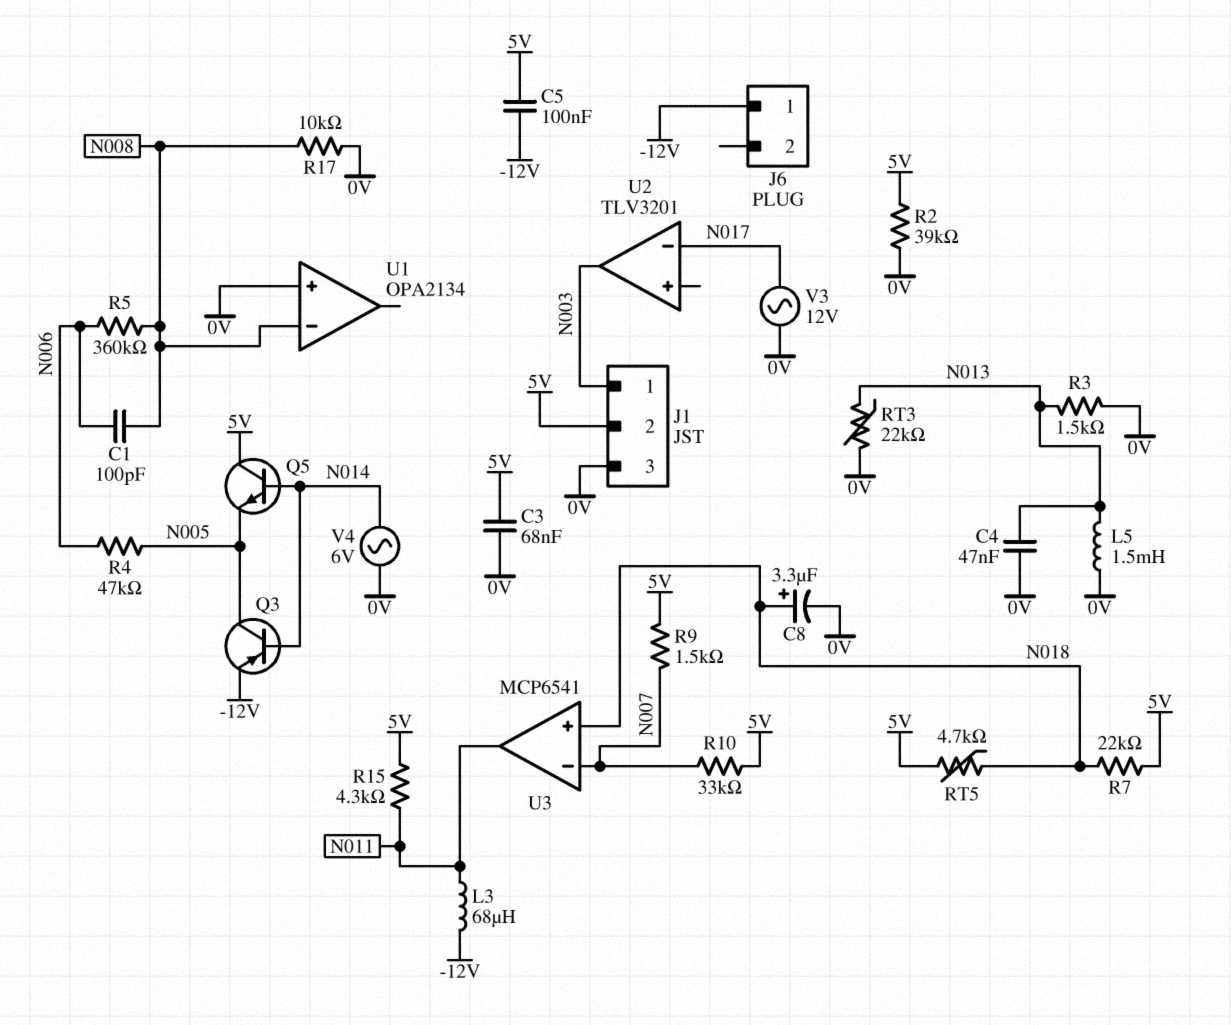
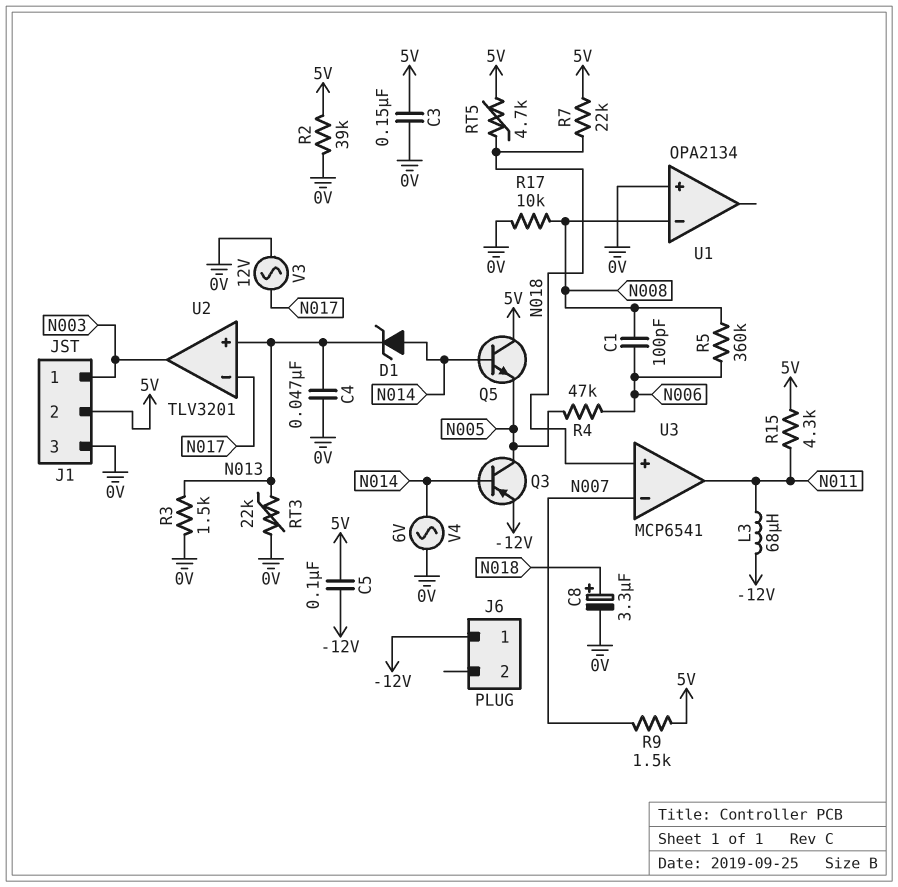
C3: 68nF (0V, 5V) -> 150nF (0V, 5V)
D1: none -> zener (A N014, K N013)
L5: 1.5mH (0V, N013) -> none
R10: 33k (5V, N007) -> none
U2 pin in+: none -> N013

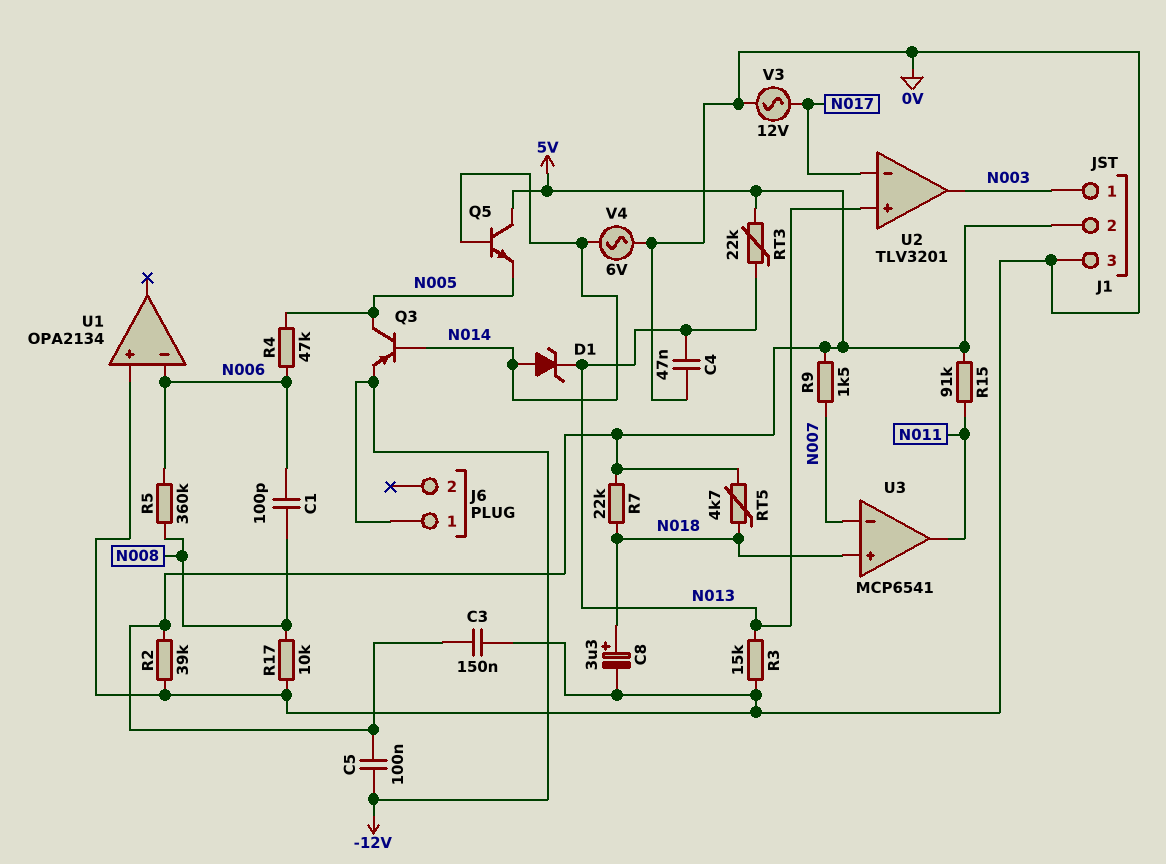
L3: 68uH (-12V, N011) -> none
R3: 1.5k (0V, N013) -> 15k (0V, N013)
R15: 4.3k (5V, N011) -> 91k (5V, N011)
RT3: 22k (0V, N013) -> 22k (5V, N013)
U1 pin in-: N008 -> N006

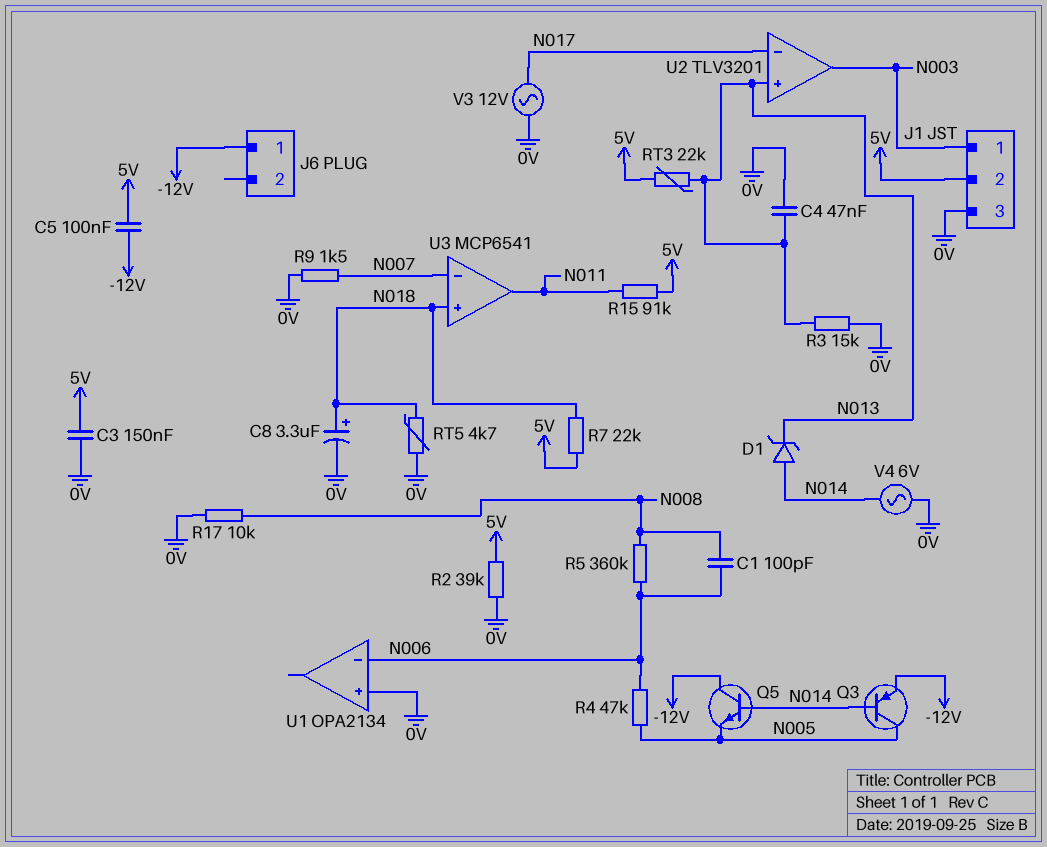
Q5: NPN (B N014, C 5V, E N005) -> NPN (B N014, C -12V, E N005)
R9: 1.5k (5V, N007) -> 1.5k (0V, N007)
RT5: 4.7k (5V, N018) -> 4.7k (0V, N018)

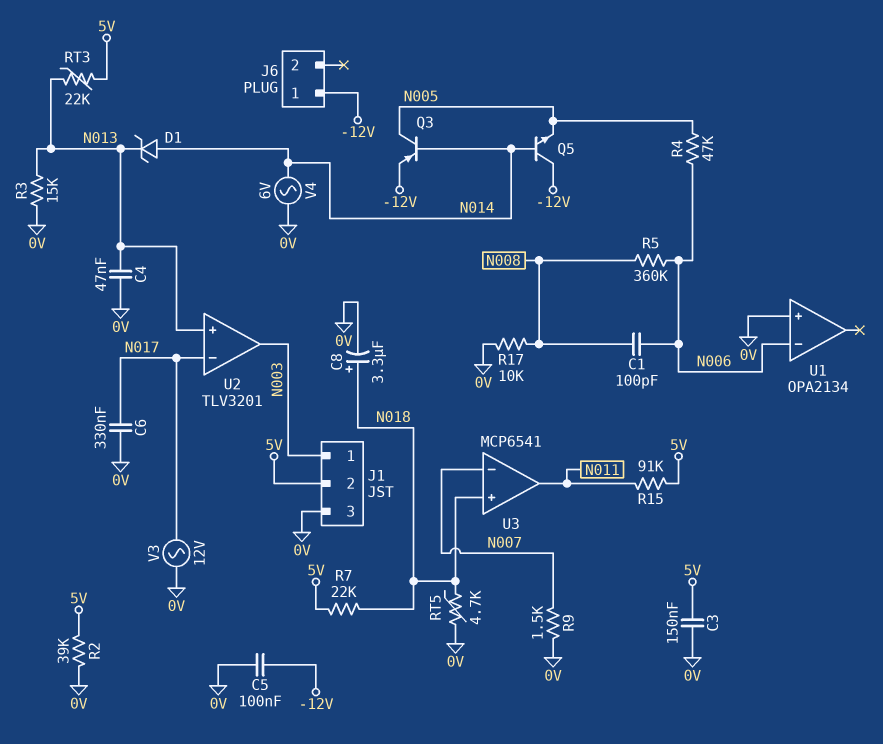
C5: 100nF (-12V, 5V) -> 100nF (-12V, 0V)
C6: none -> 330nF (0V, N017)

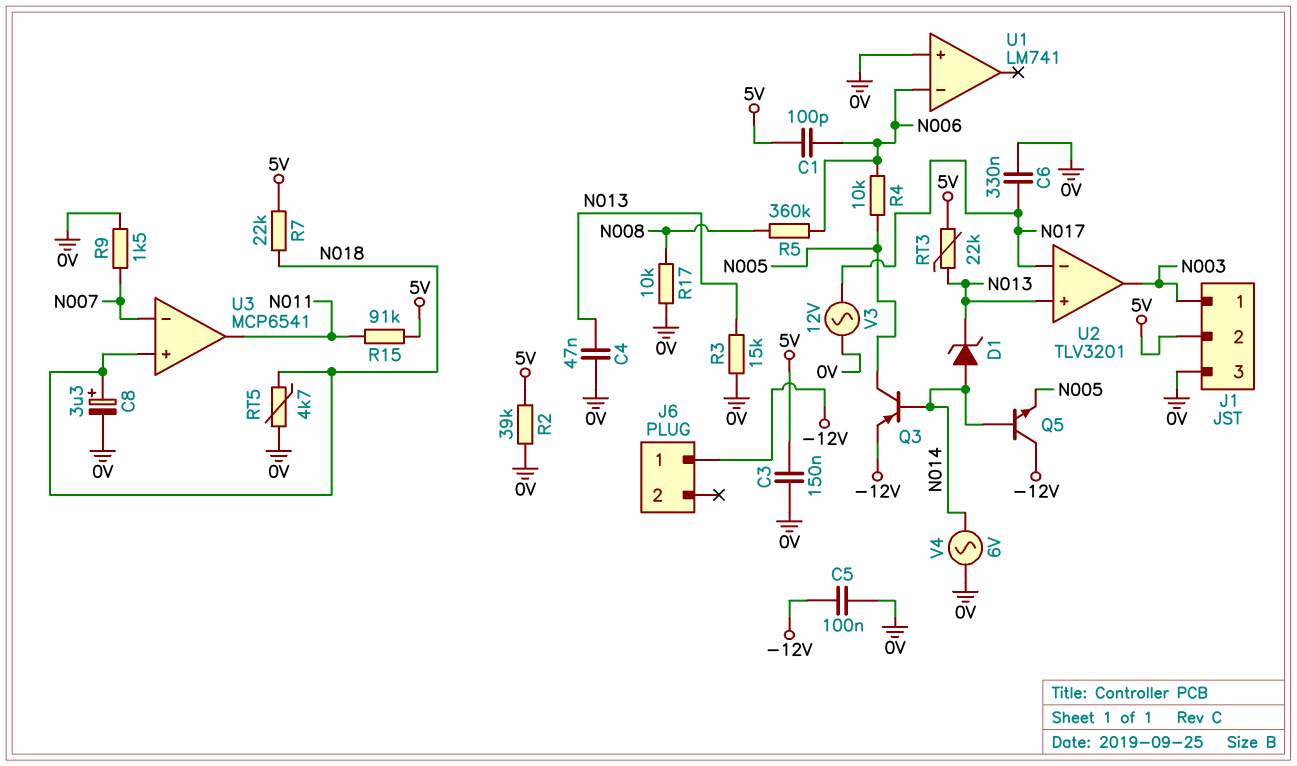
C1: 100pF (N006, N008) -> 100pF (5V, N006)
R4: 47k (N005, N006) -> 10k (N005, N006)
U1: OPA2134 -> LM741

